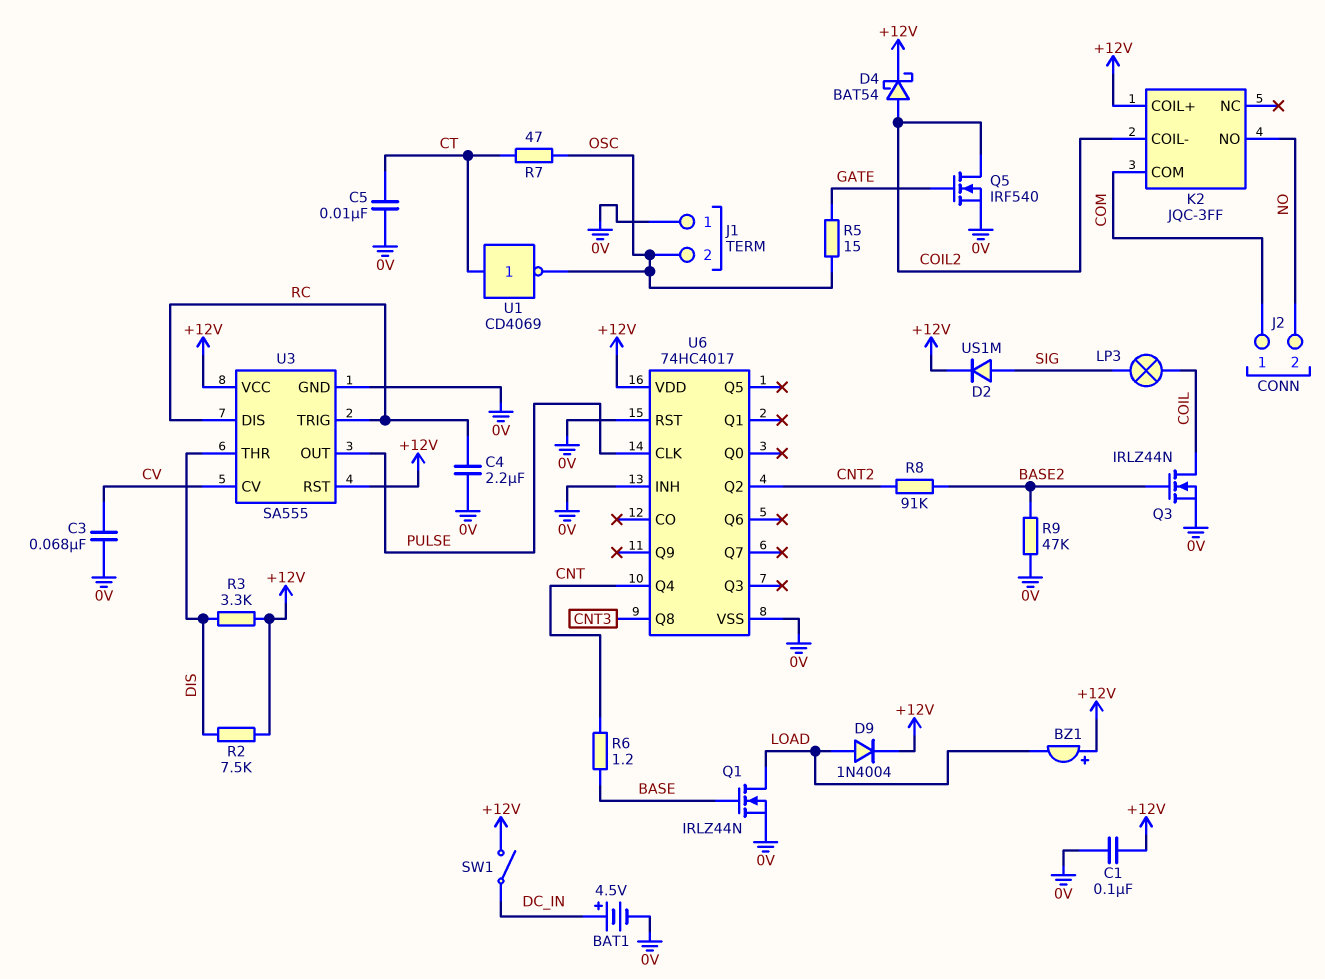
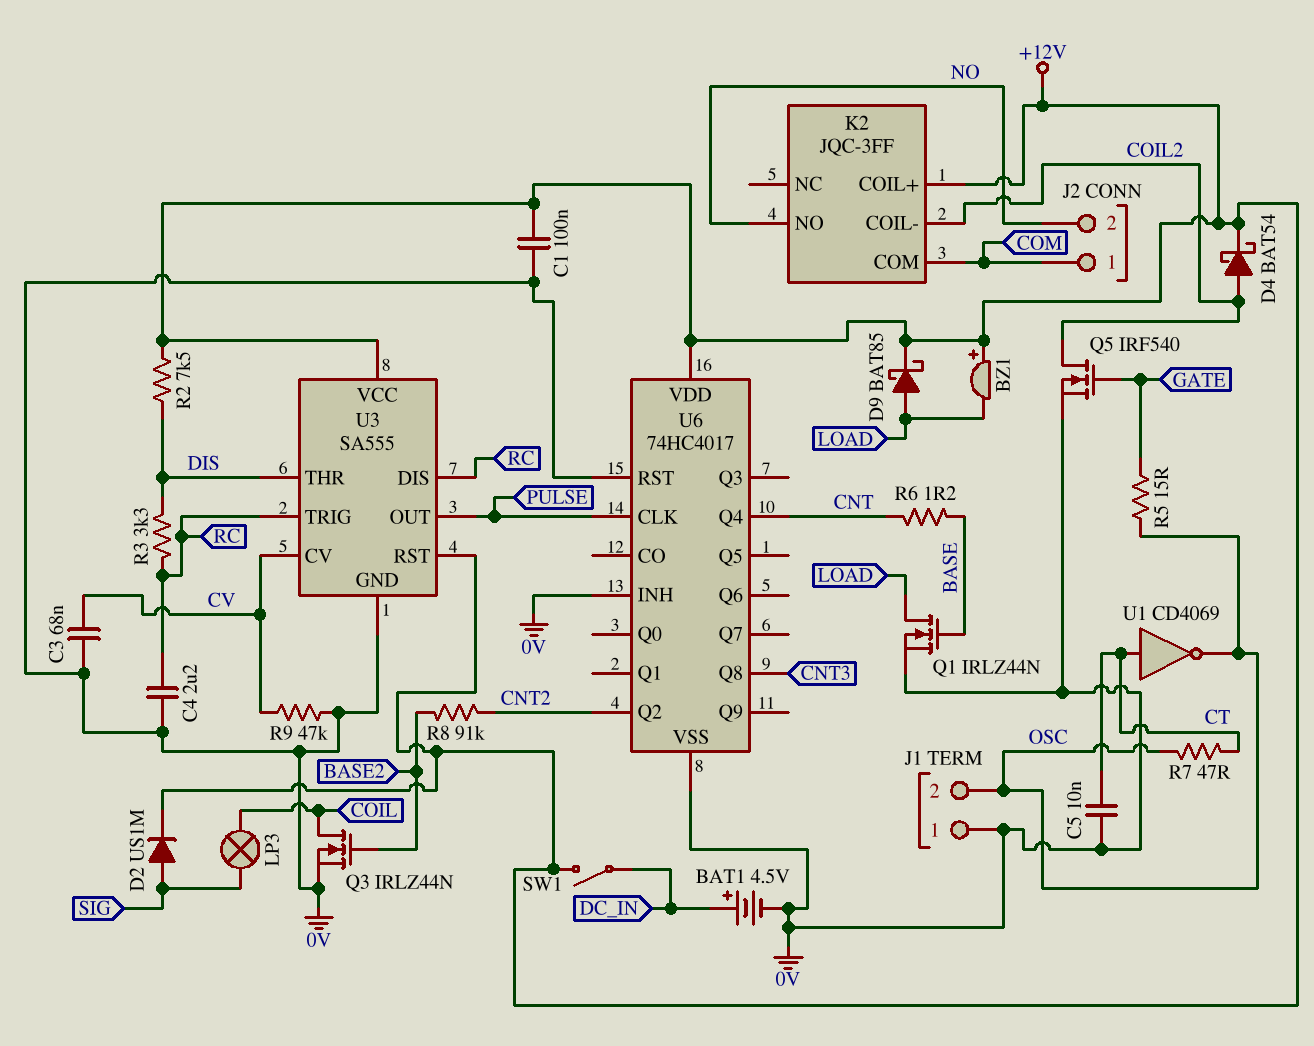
D9: diode 1N4004 (A LOAD, K +12V) -> schottky BAT85 (A LOAD, K +12V)
R3: 3.3k (+12V, DIS) -> 3.3k (DIS, RC)
R9: 47k (0V, BASE2) -> 47k (0V, CV)

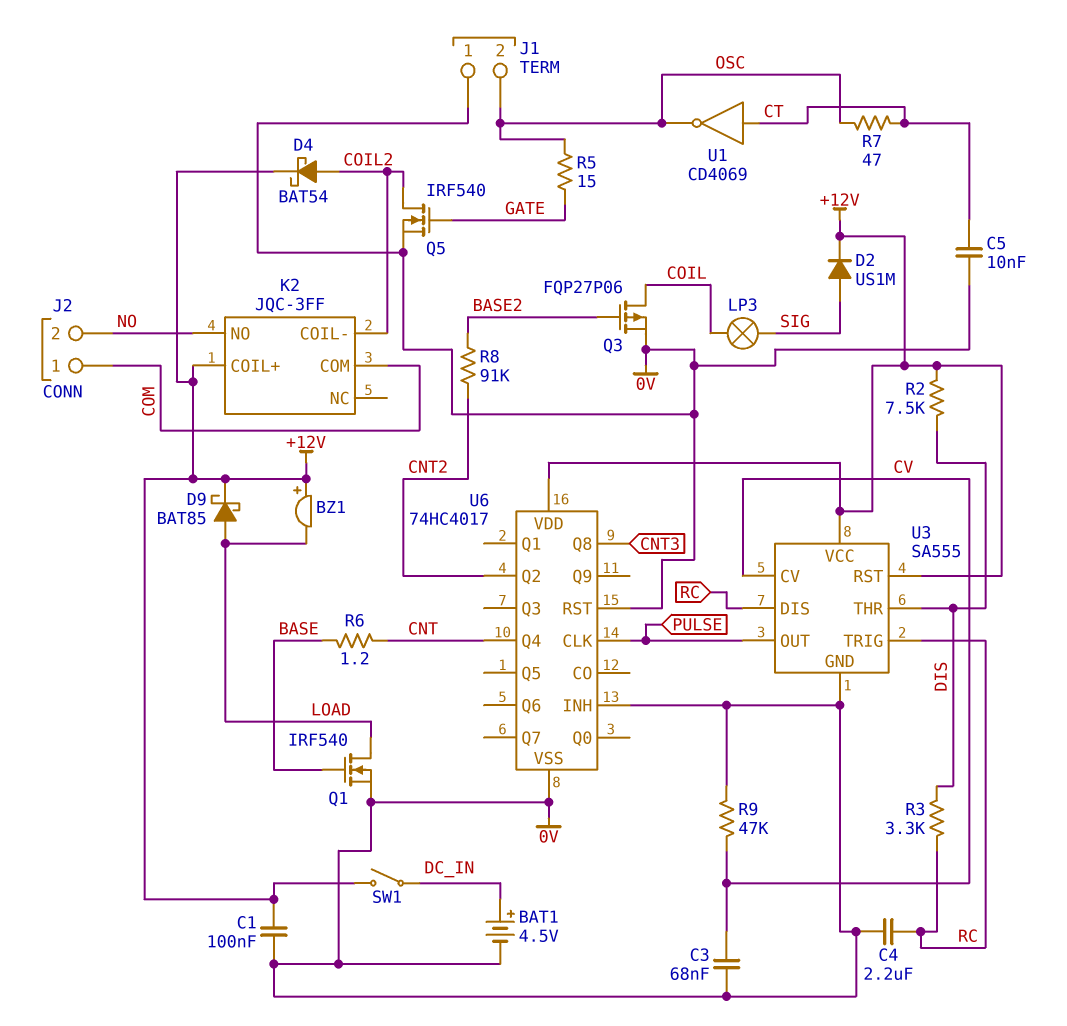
Q1: NMOS IRLZ44N (G BASE, D LOAD, S 0V) -> NMOS IRF540 (G BASE, D LOAD, S 0V)
Q3: NMOS IRLZ44N (G BASE2, D COIL, S 0V) -> PMOS FQP27P06 (G BASE2, D COIL, S 0V)

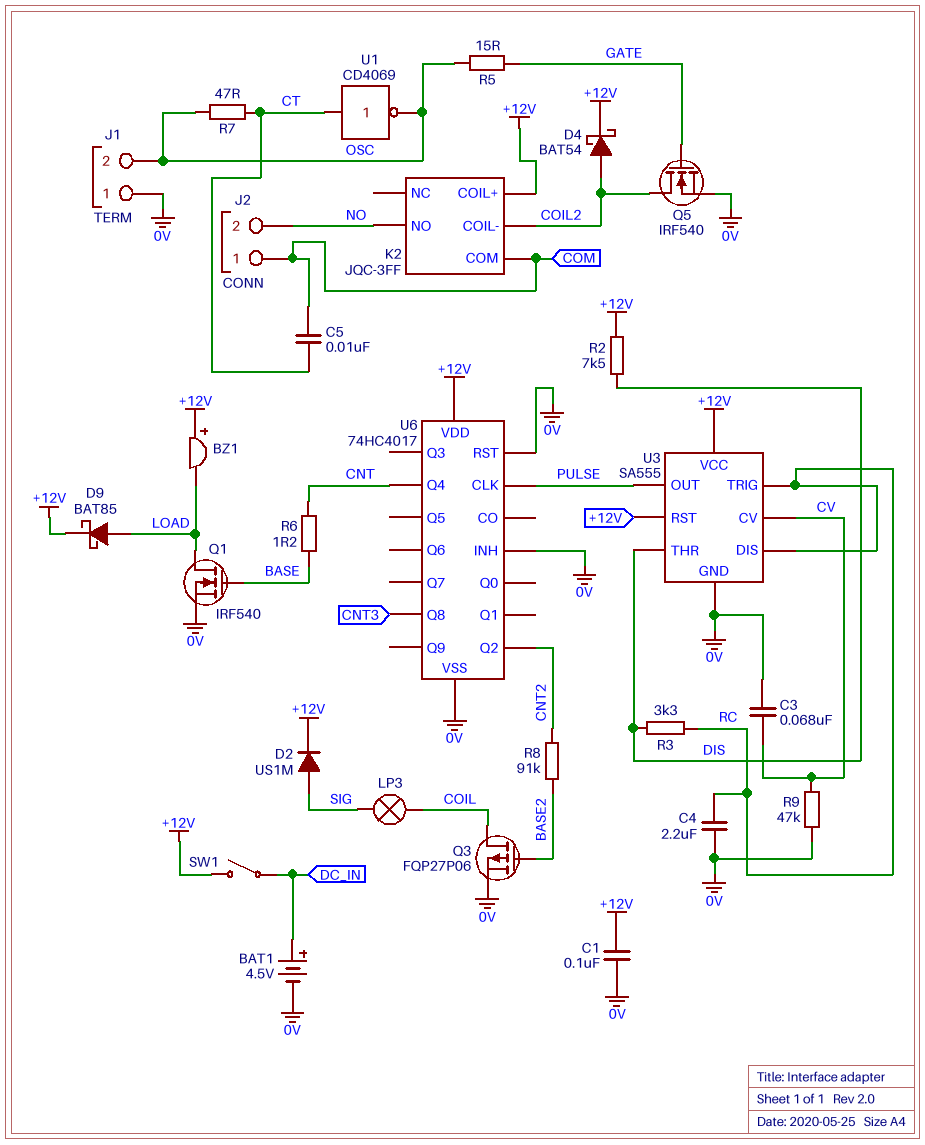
C5: 10nF (0V, CT) -> 10nF (COM, CT)

